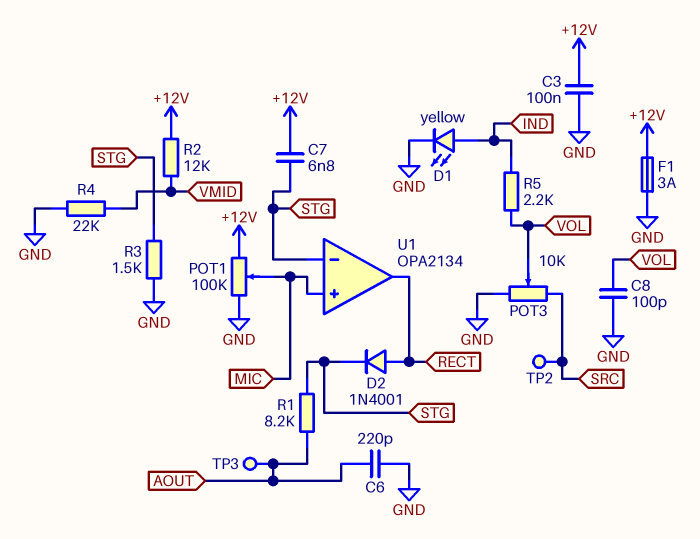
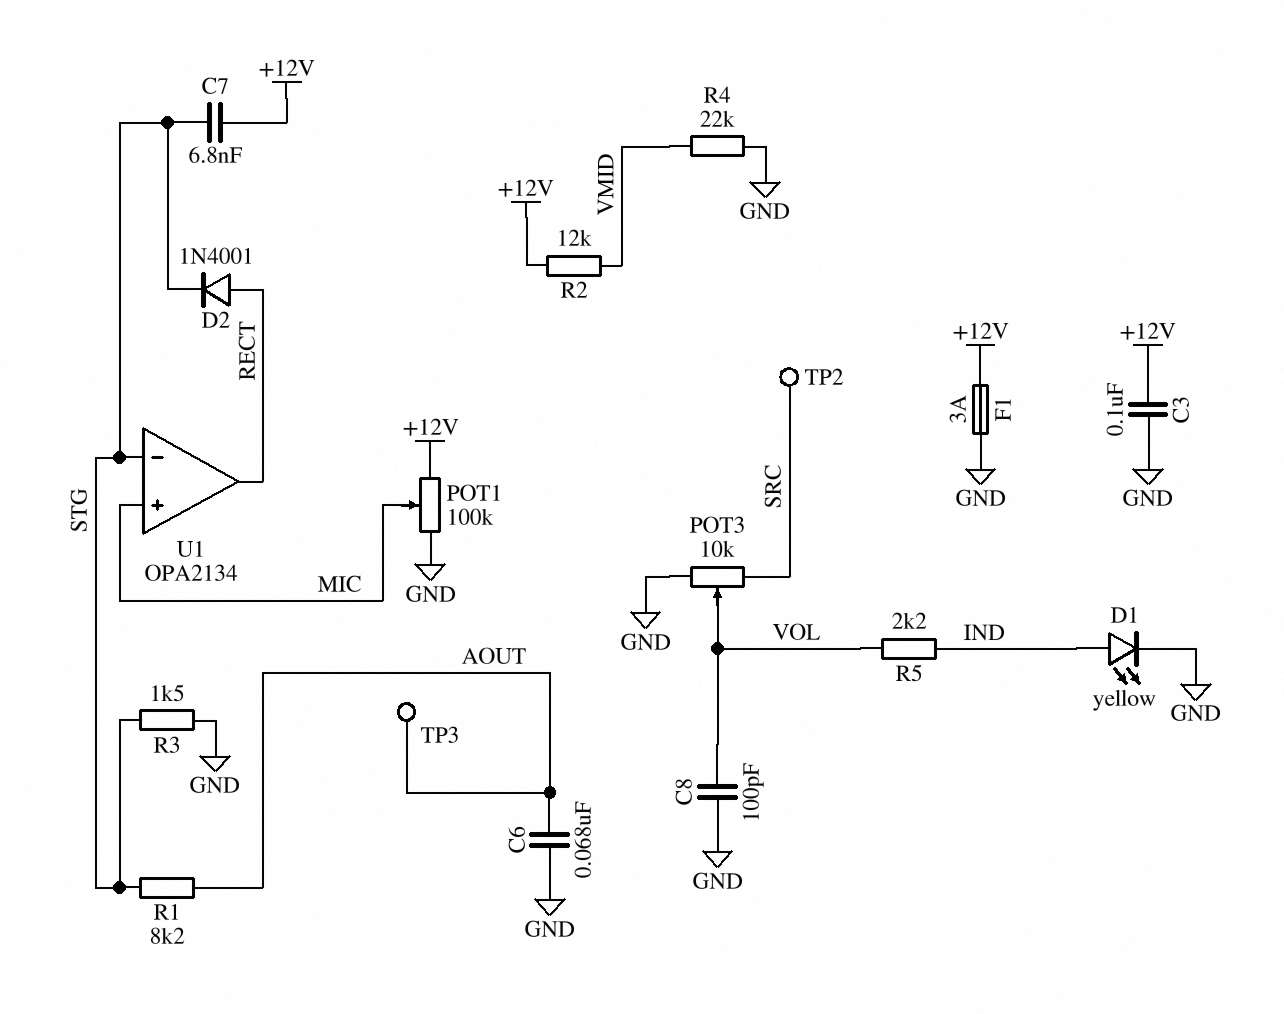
C6: 220pF (AOUT, GND) -> 68nF (AOUT, GND)

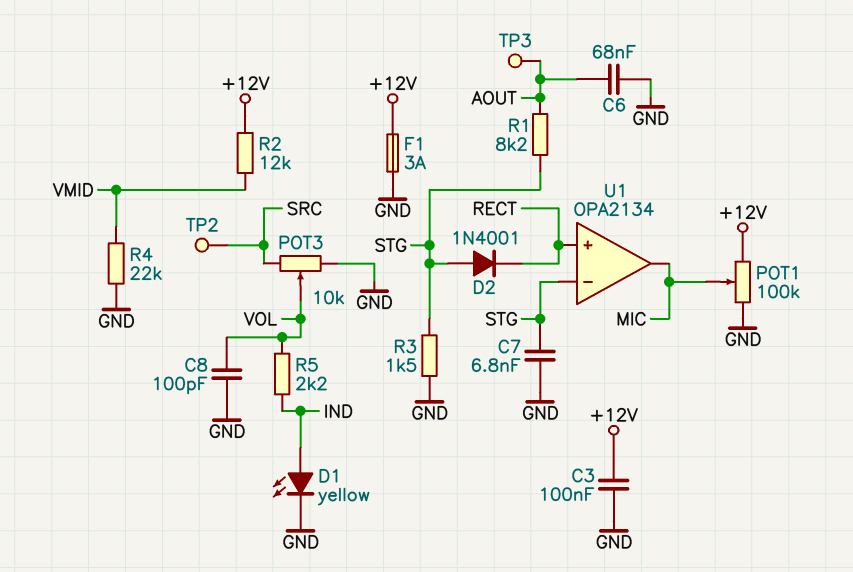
C7: 6.8nF (+12V, STG) -> 6.8nF (GND, STG)
D2: diode 1N4001 (A RECT, K STG) -> diode 1N4001 (A STG, K RECT)
U1 pin in+: MIC -> RECT
U1 pin out: RECT -> MIC

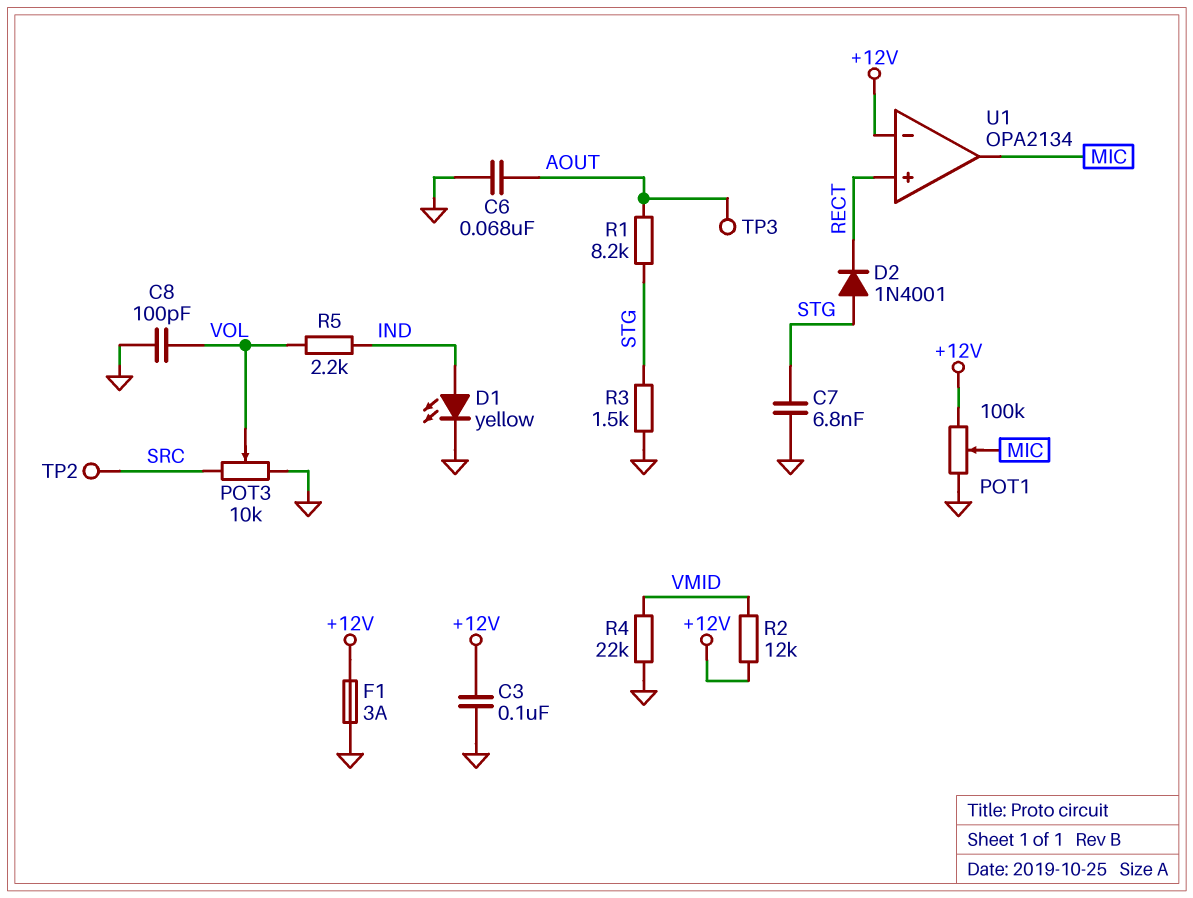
U1 pin in-: STG -> +12V

